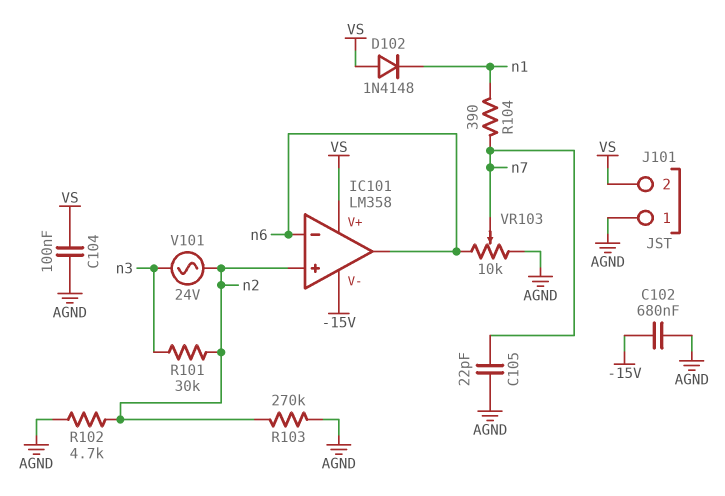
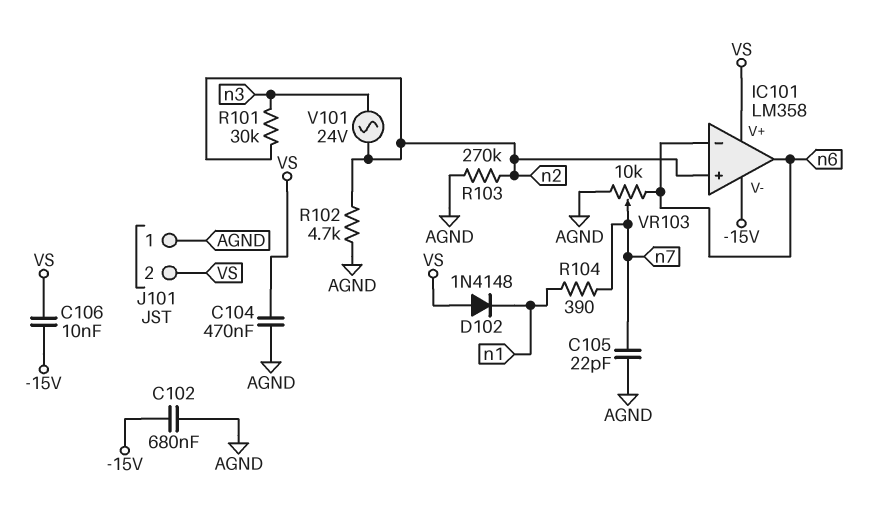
C104: 100nF (AGND, VS) -> 470nF (AGND, VS)
C106: none -> 10nF (-15V, VS)

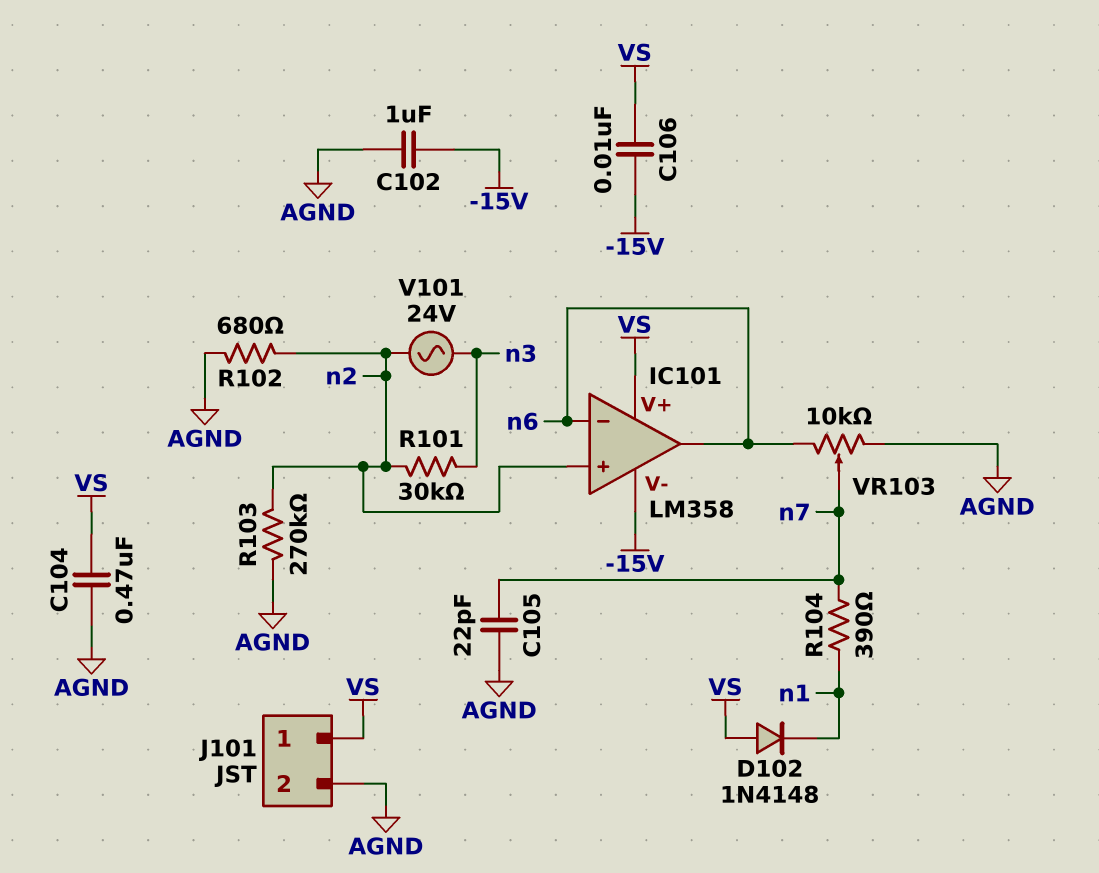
C102: 680nF (-15V, AGND) -> 1uF (-15V, AGND)
J101 pin 1: AGND -> VS
J101 pin 2: VS -> AGND
R102: 4.7k (AGND, n2) -> 680 (AGND, n2)

